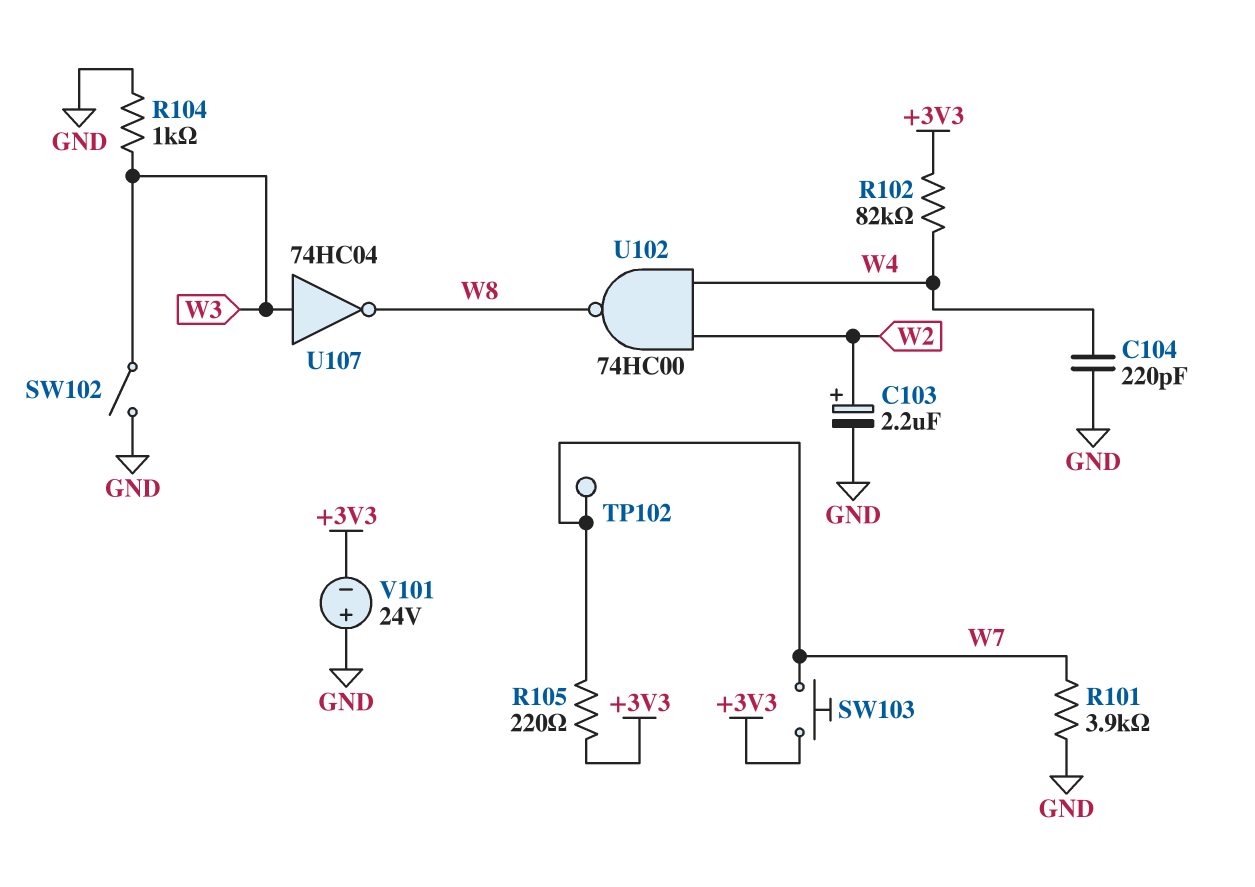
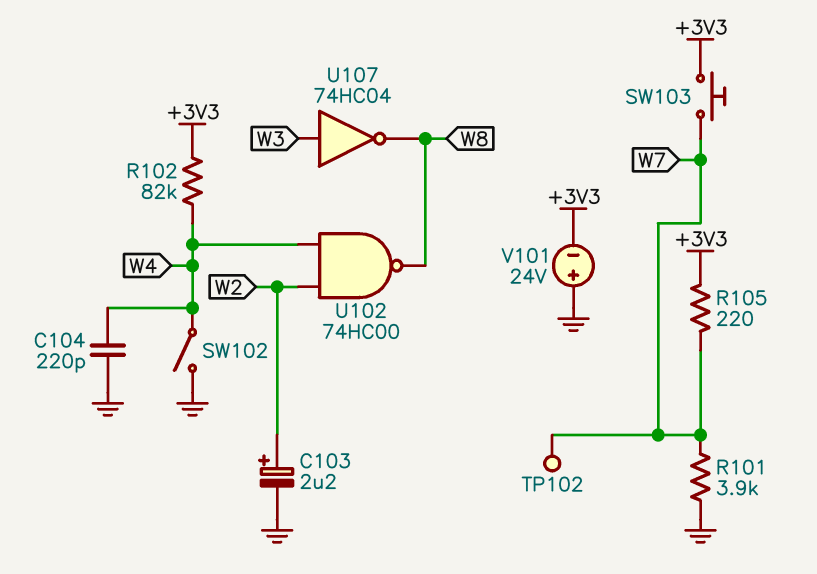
R104: 1k (GND, W3) -> none
SW102: switch (GND, W3) -> switch (GND, W4)

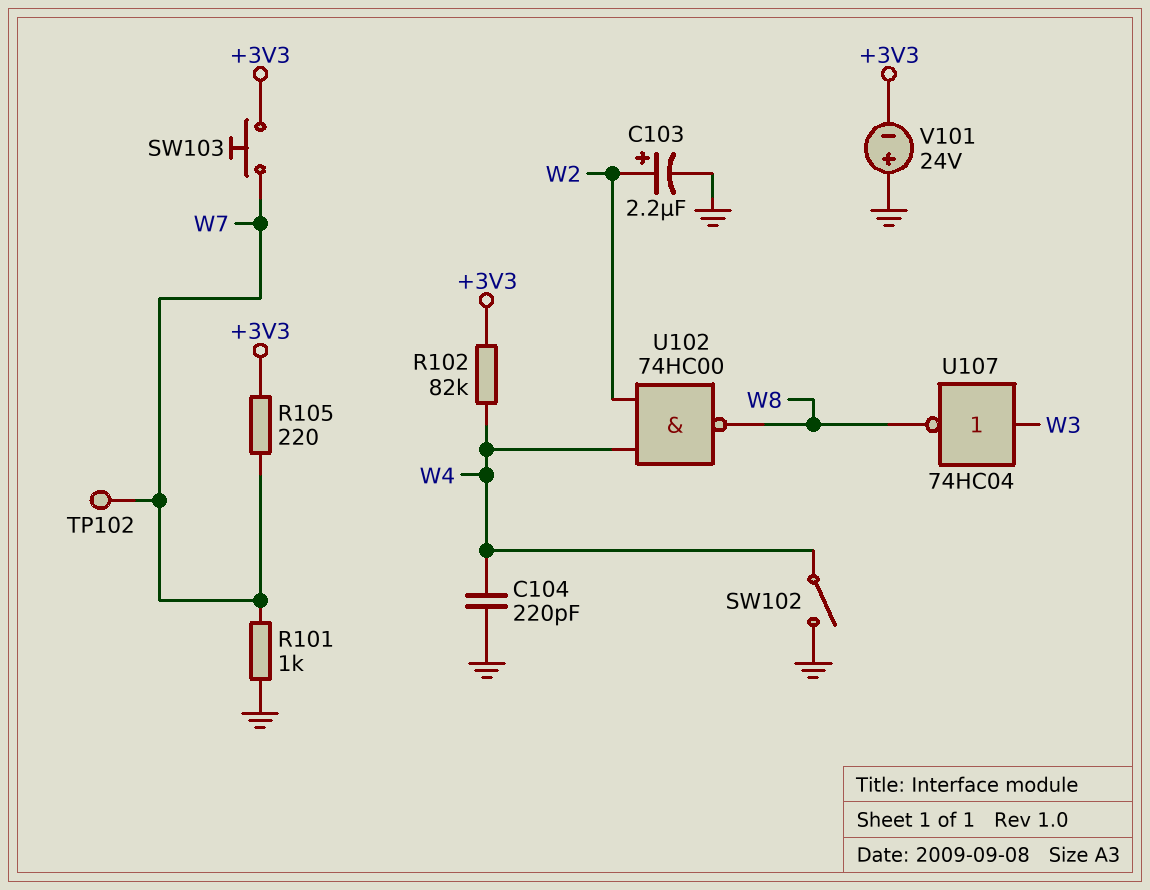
R101: 3.9k (GND, W7) -> 1k (GND, W7)

